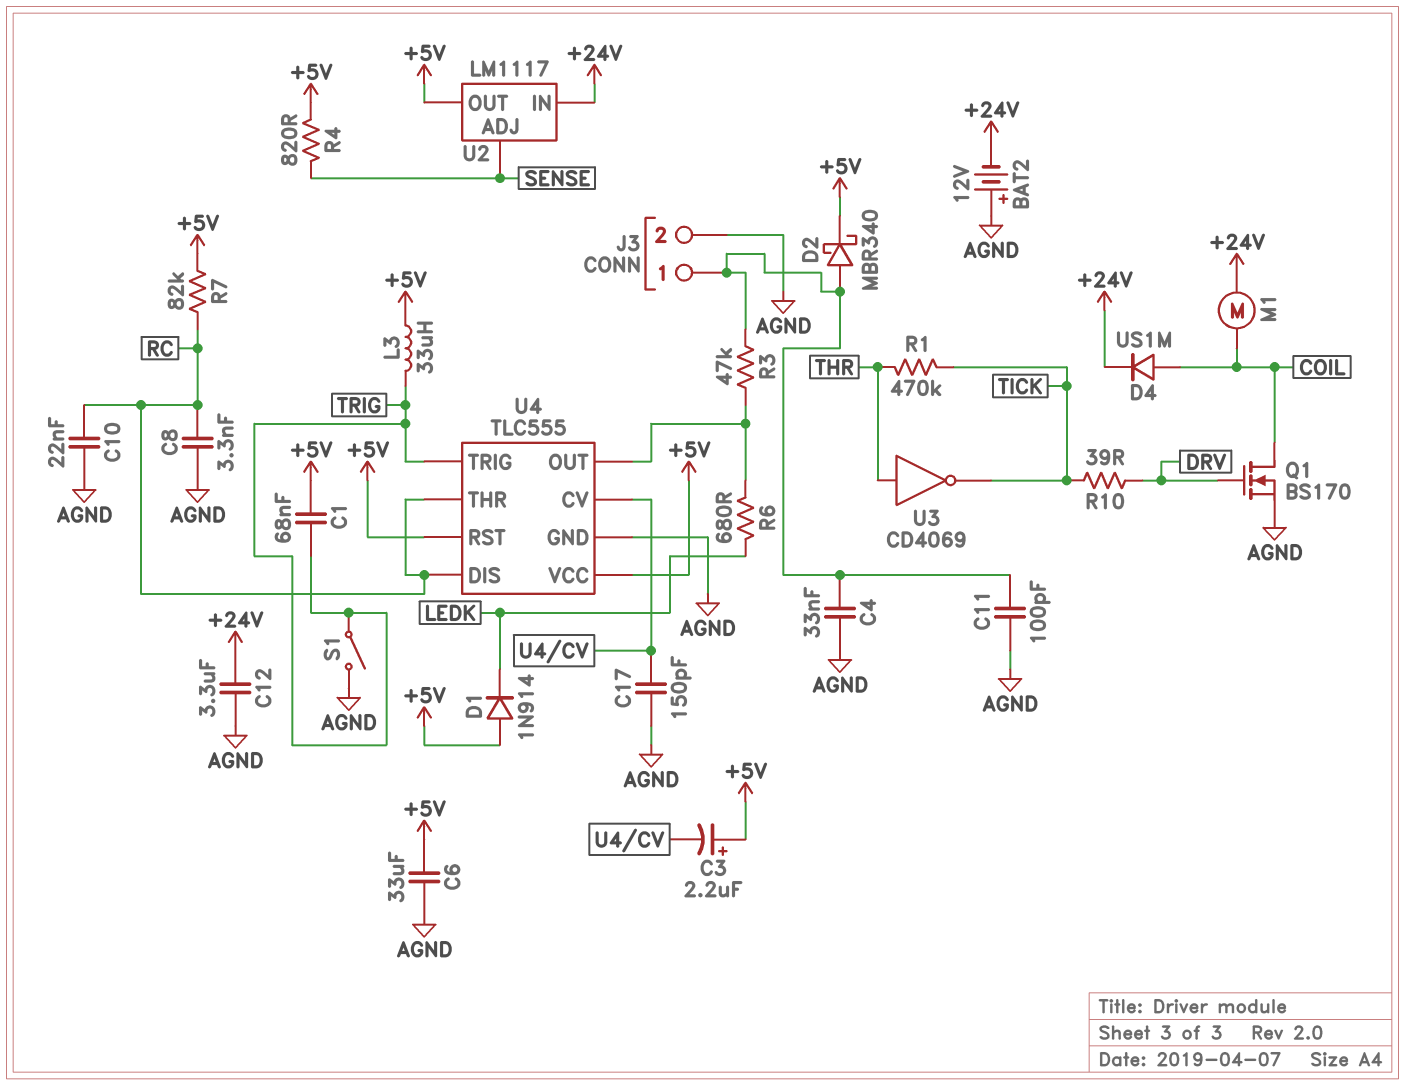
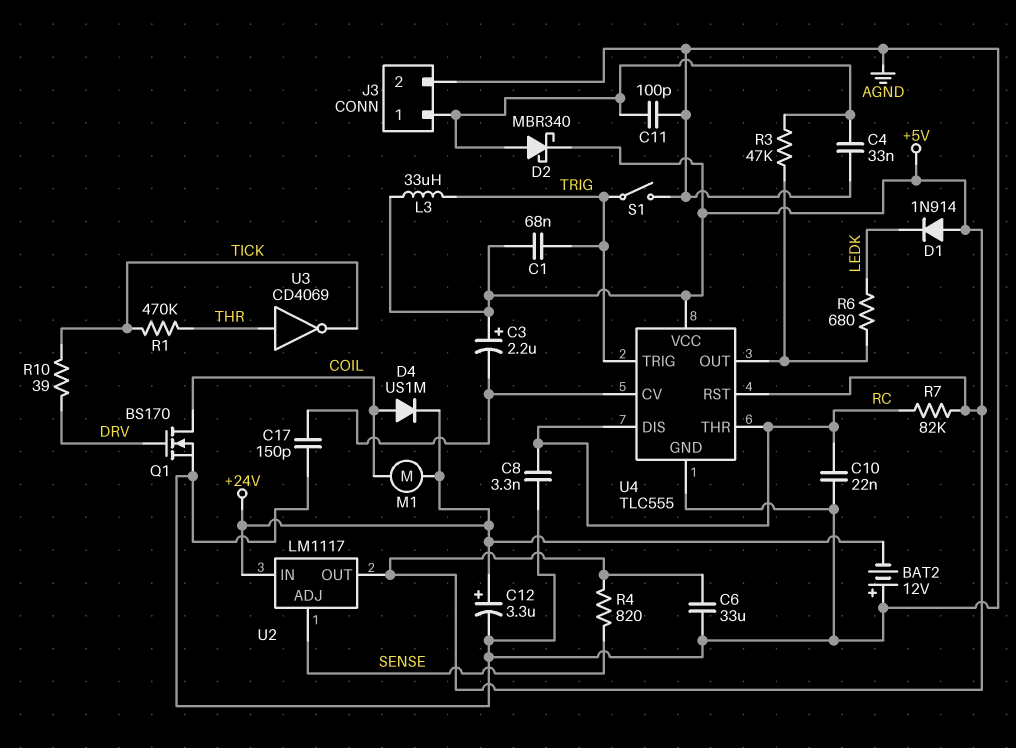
C12: 3.3uF (+24V, AGND) -> 3.3uF (plus +24V, minus AGND)

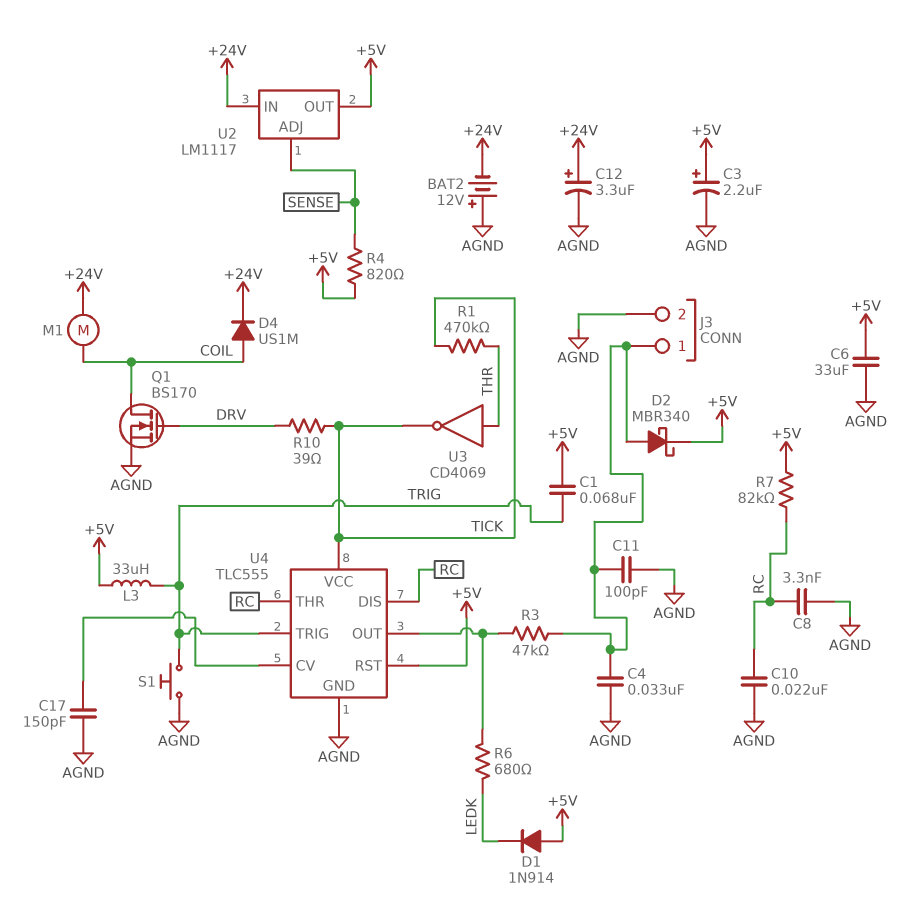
C3: 2.2uF (plus +5V, minus U4/CV) -> 2.2uF (plus +5V, minus AGND)
S1: switch (AGND, TRIG) -> button (AGND, TRIG)
U4 pin VCC: +5V -> TICK

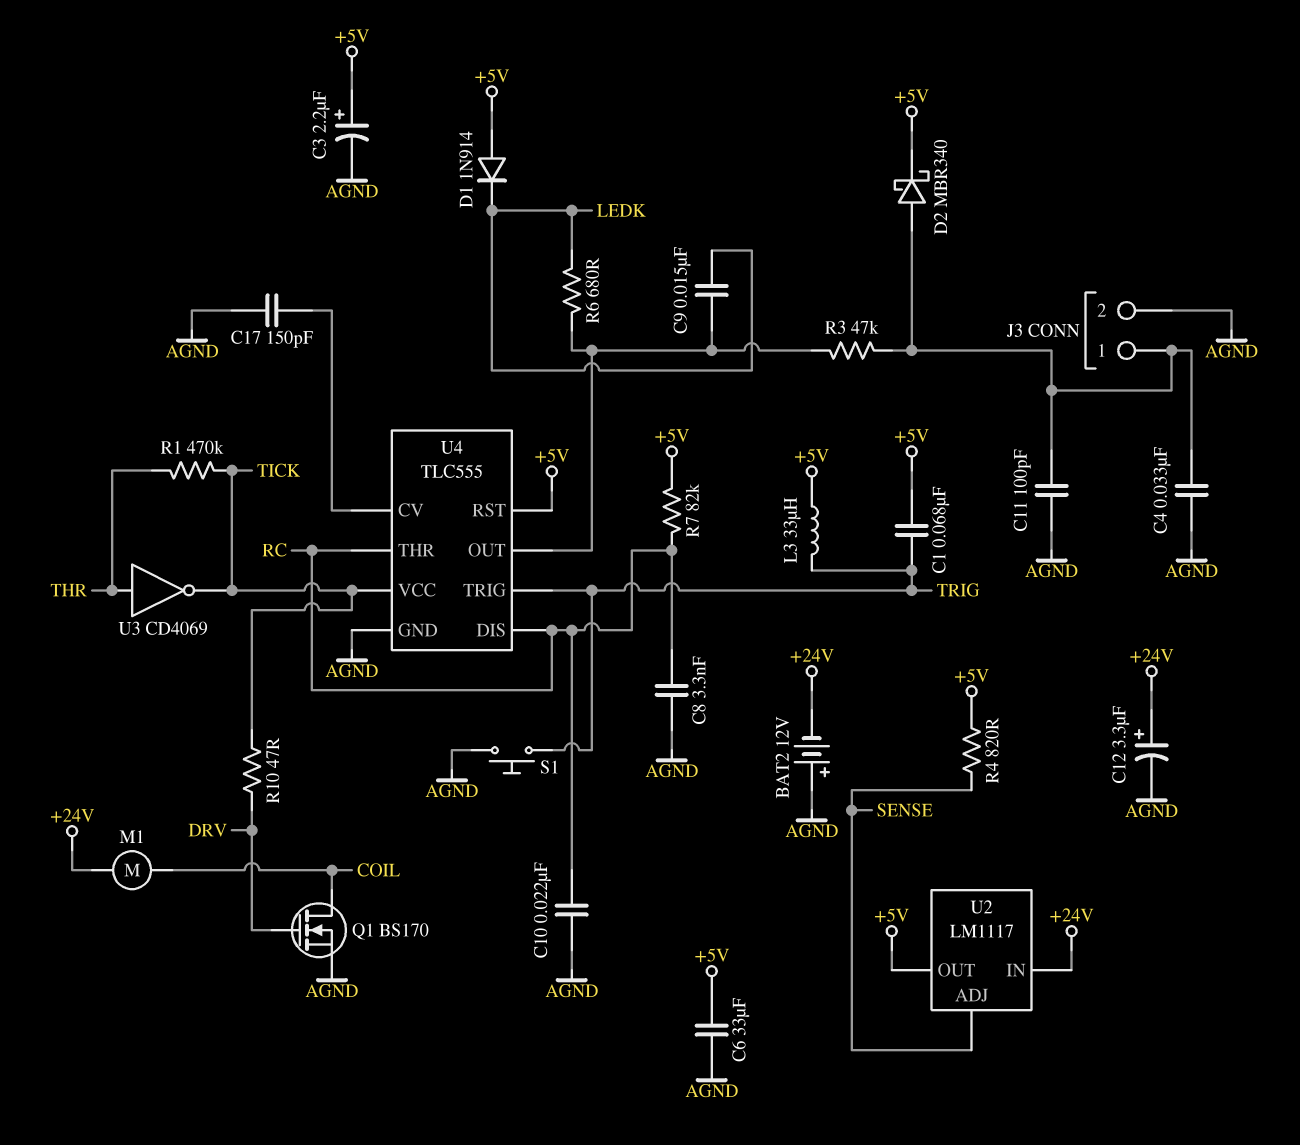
C9: none -> 15nF (LEDK, U4/OUT)
D4: diode US1M (A COIL, K +24V) -> none
R10: 39 (DRV, TICK) -> 47 (DRV, TICK)

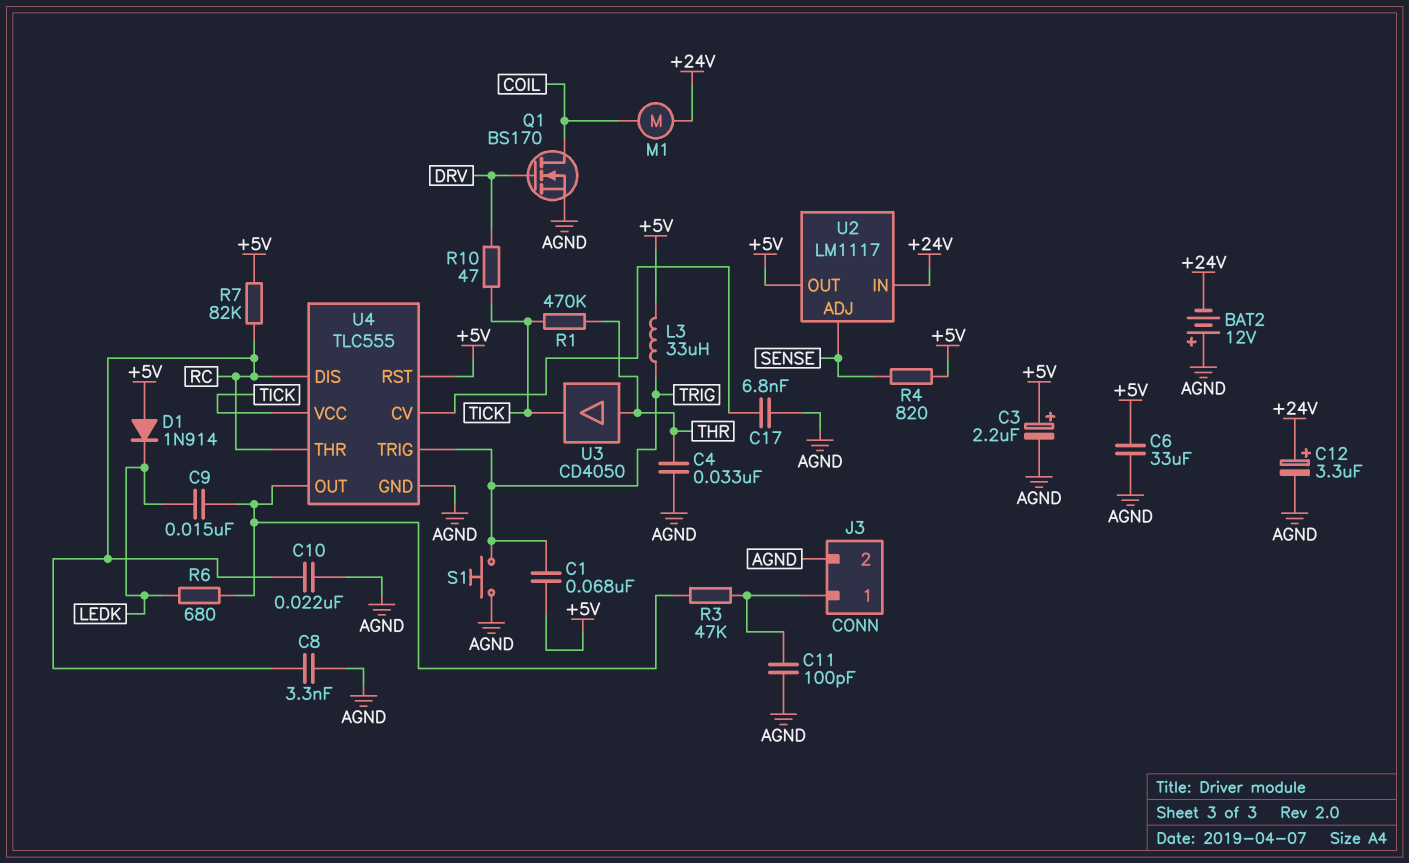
C4: 33nF (AGND, J3/1) -> 33nF (AGND, THR)
C17: 150pF (AGND, U4/CV) -> 6.8nF (AGND, U4/CV)
D2: schottky MBR340 (A J3/1, K +5V) -> none
U3: NOT CD4069 (in THR, out TICK) -> buffer CD4050 (in THR, out TICK)

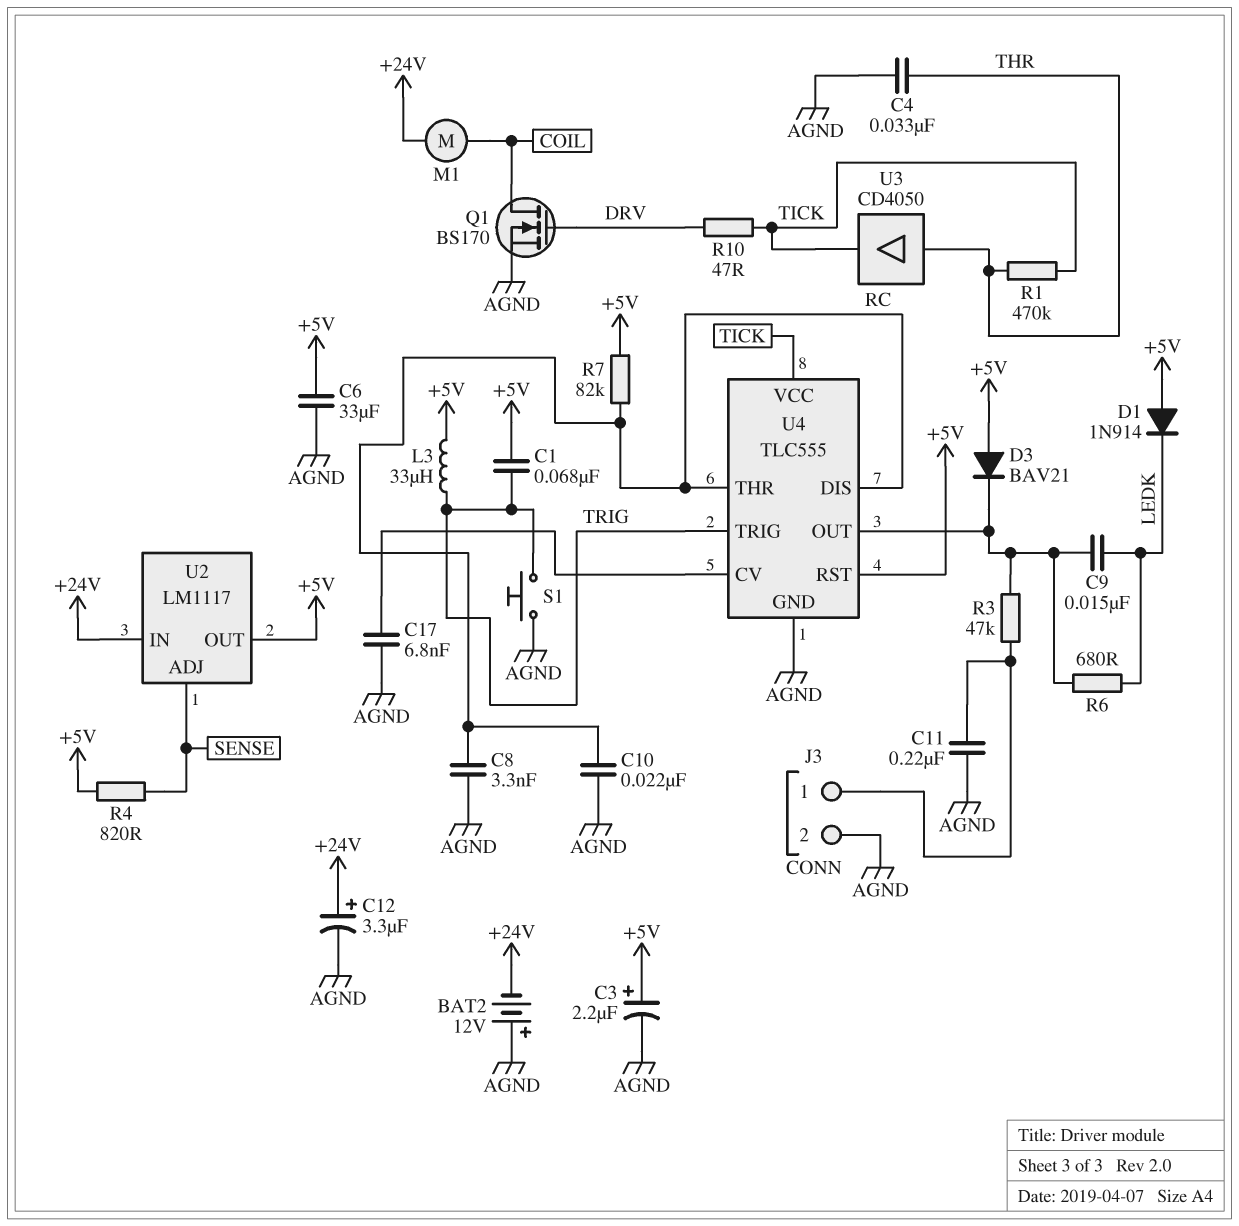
C11: 100pF (AGND, J3/1) -> 220nF (AGND, J3/1)
D3: none -> diode BAV21 (A +5V, K U4/OUT)

